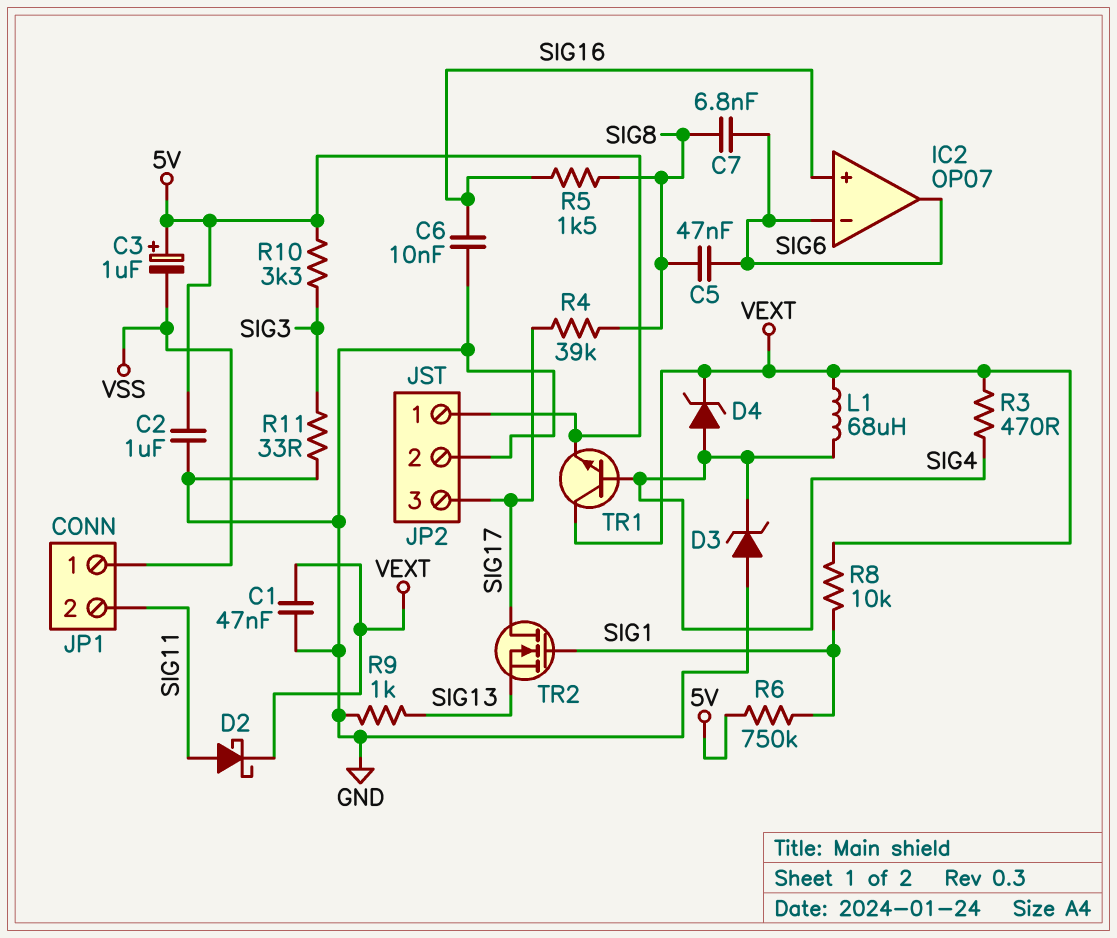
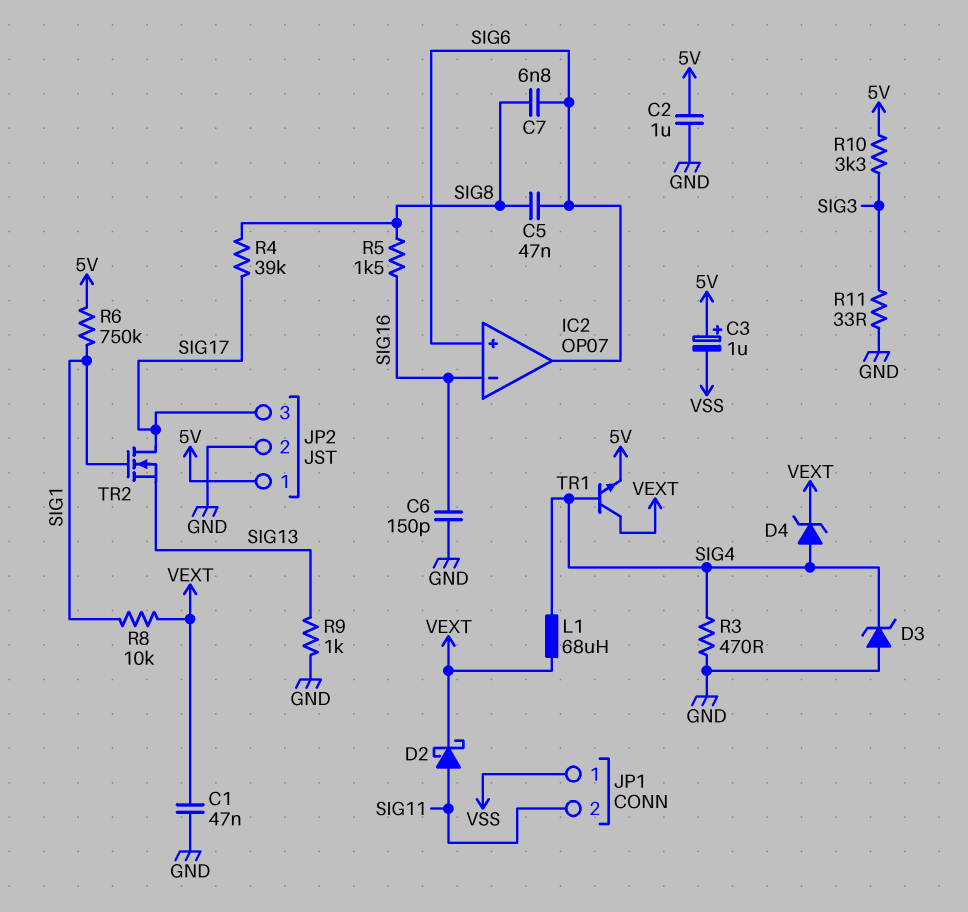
C6: 10nF (GND, SIG16) -> 150pF (GND, SIG16)
IC2 pin in+: SIG16 -> SIG6
IC2 pin in-: SIG6 -> SIG16
R3: 470 (SIG4, VEXT) -> 470 (GND, SIG4)

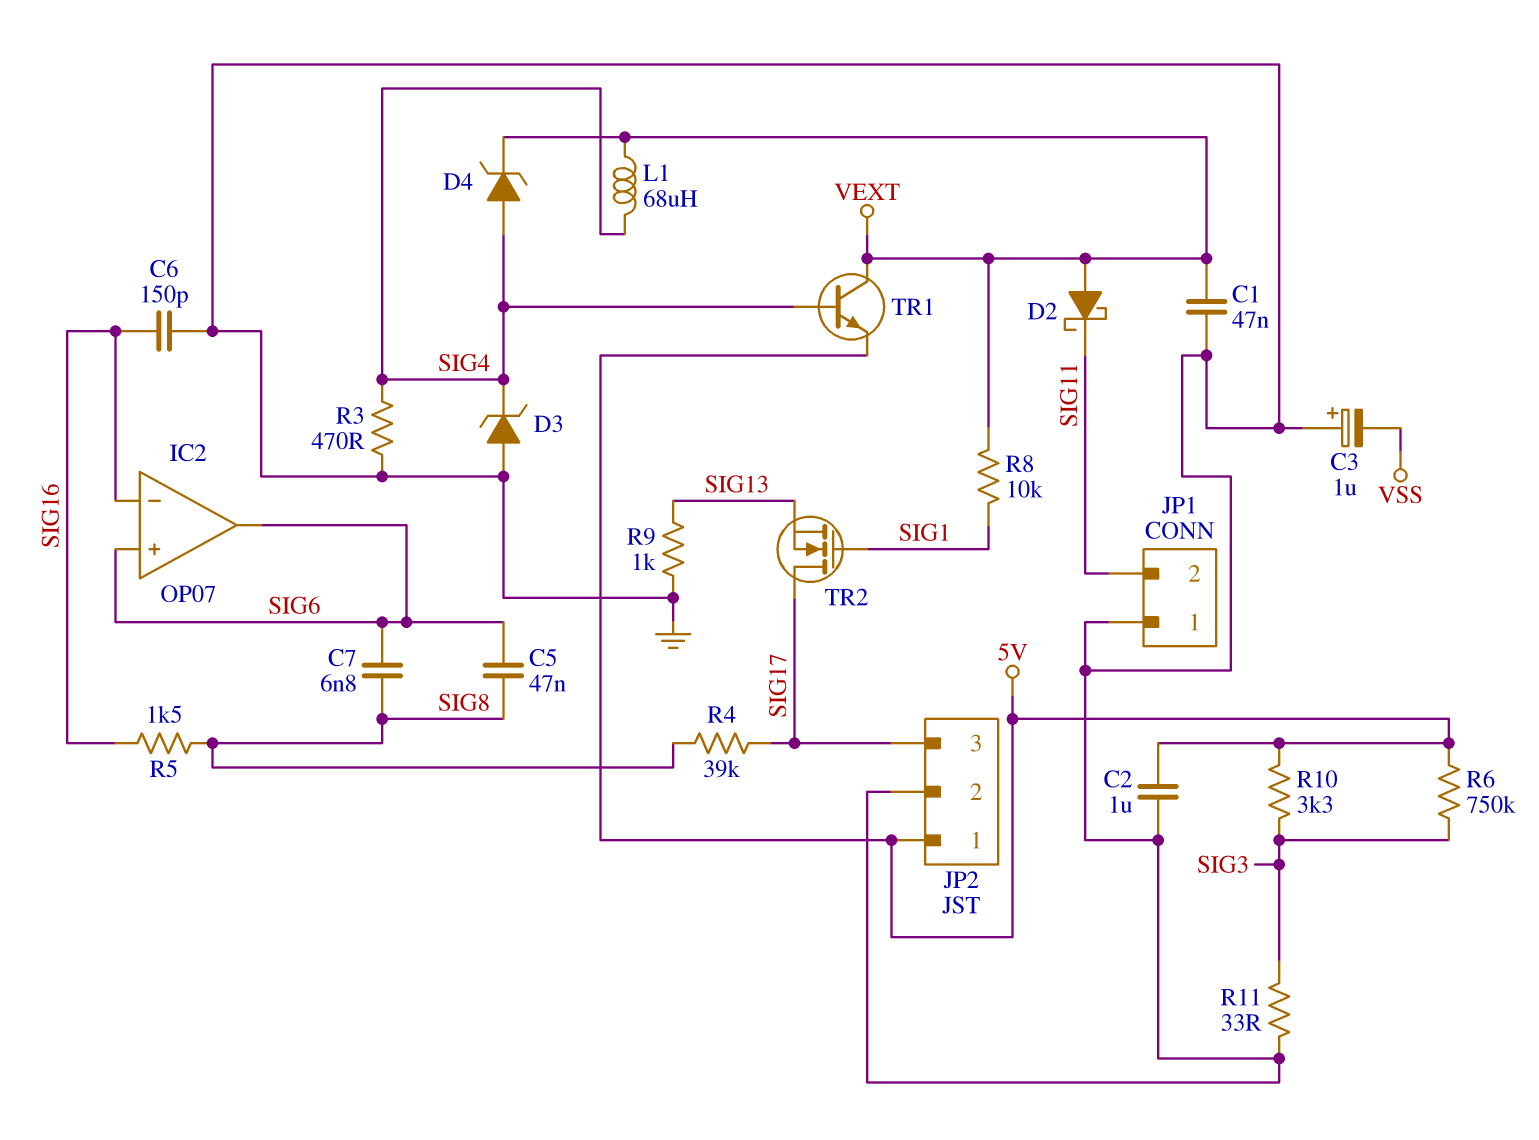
C3: 1uF (plus 5V, minus VSS) -> 1uF (plus GND, minus VSS)
D2: schottky (A SIG11, K VEXT) -> schottky (A VEXT, K SIG11)
JP1 pin 1: VSS -> GND
R6: 750k (5V, SIG1) -> 750k (5V, SIG3)

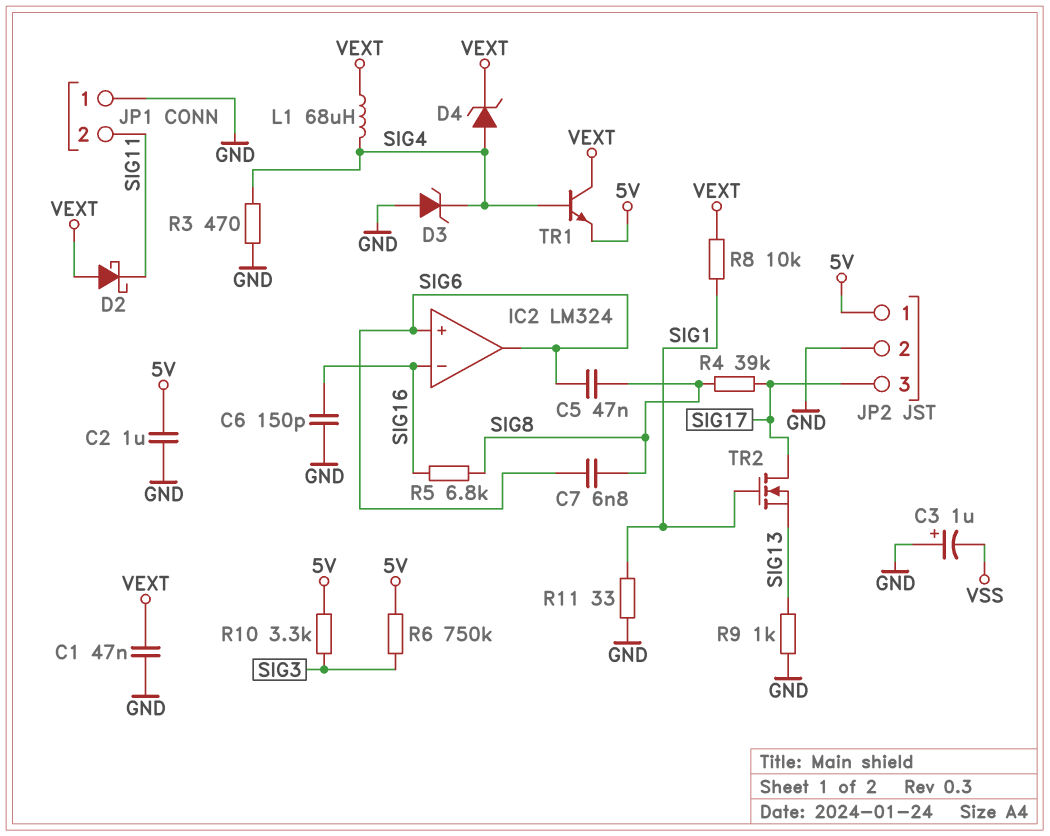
IC2: OP07 -> LM324
R5: 1.5k (SIG8, SIG16) -> 6.8k (SIG8, SIG16)
R11: 33 (GND, SIG3) -> 33 (GND, SIG1)

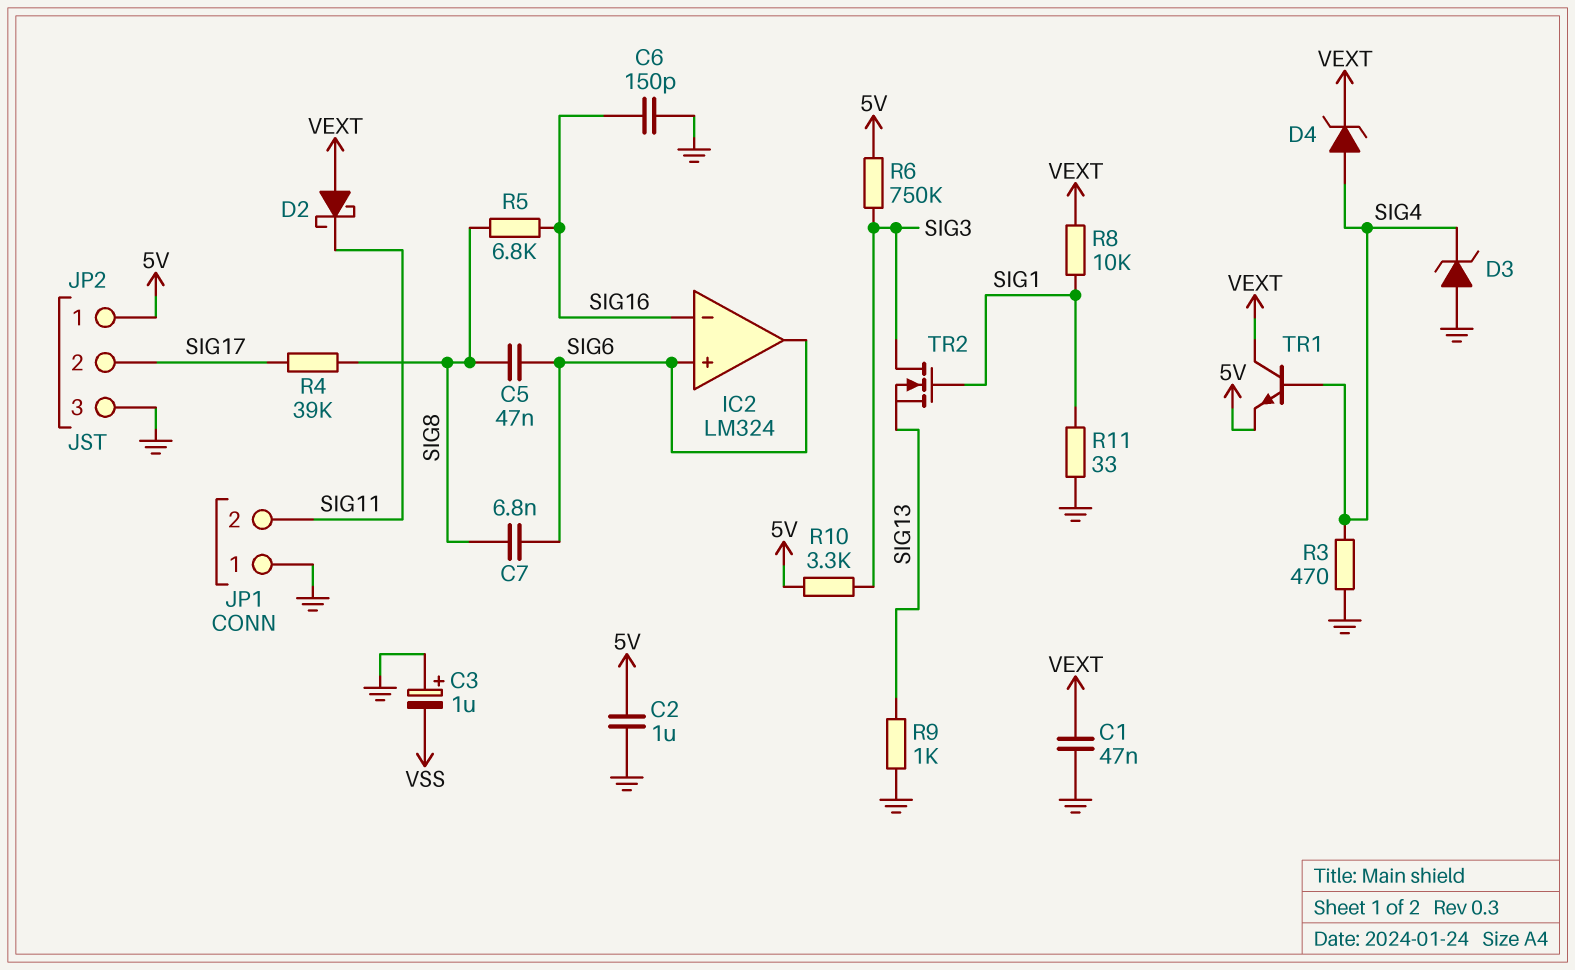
JP2 pin 2: GND -> SIG17
JP2 pin 3: SIG17 -> GND
L1: 68uH (SIG4, VEXT) -> none
TR2: NMOS (G SIG1, D SIG17, S SIG13) -> NMOS (G SIG1, D SIG3, S SIG13)

